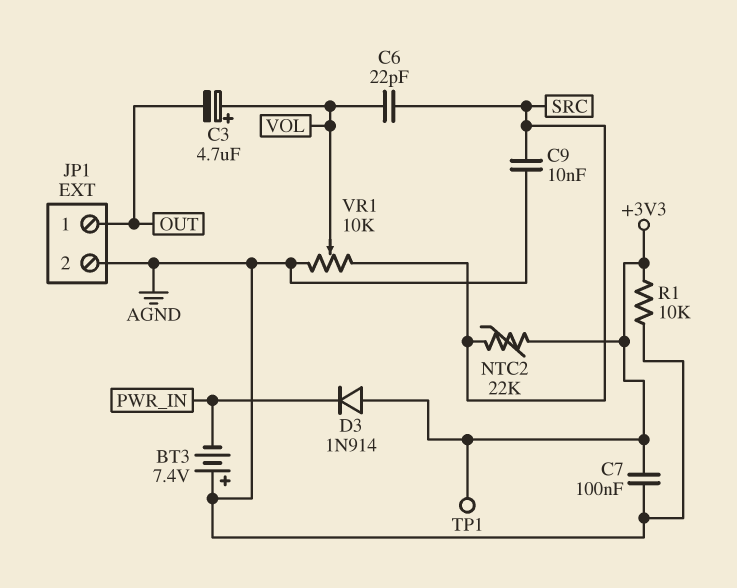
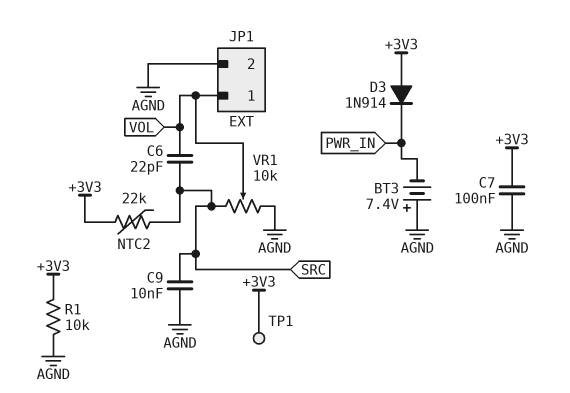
C3: 4.7uF (plus VOL, minus OUT) -> none
JP1 pin 1: OUT -> VOL

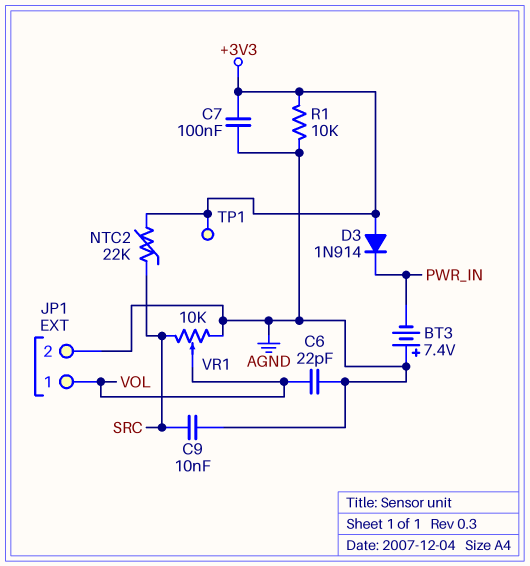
C6: 22pF (SRC, VOL) -> 22pF (AGND, VOL)

